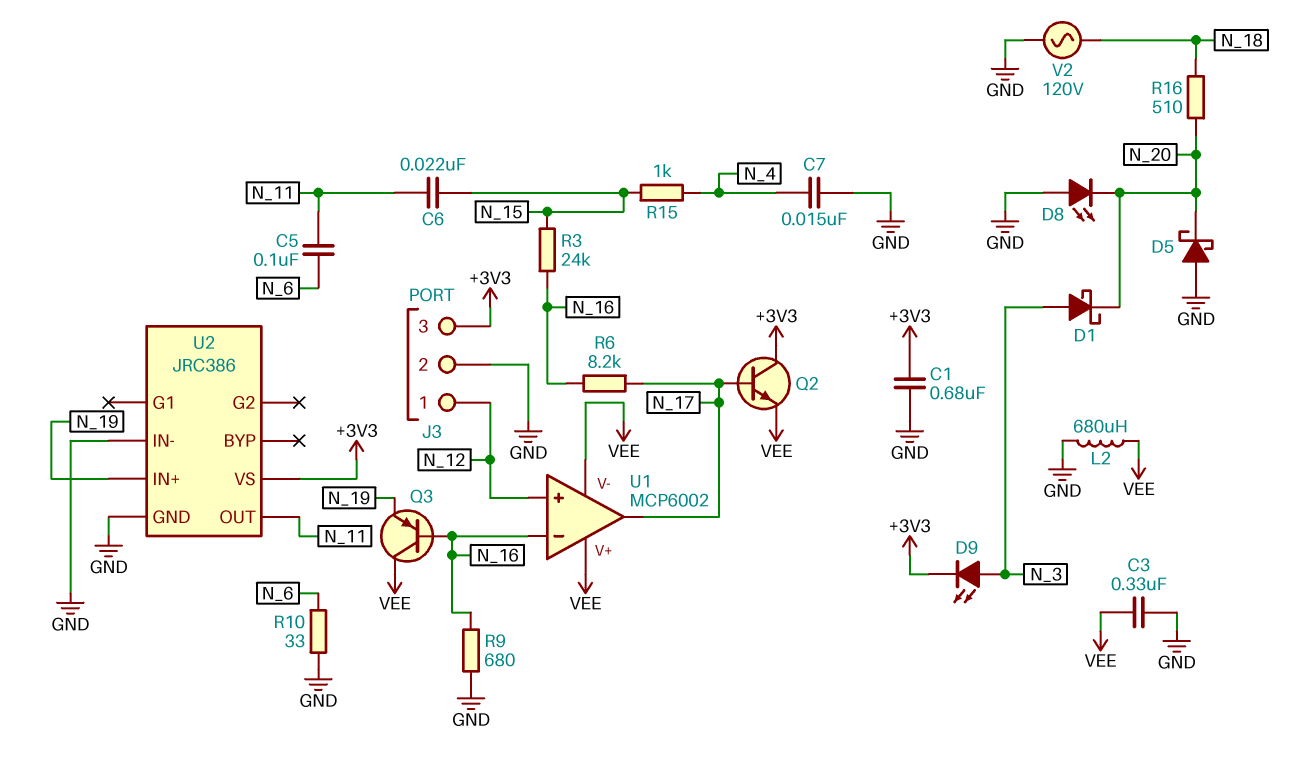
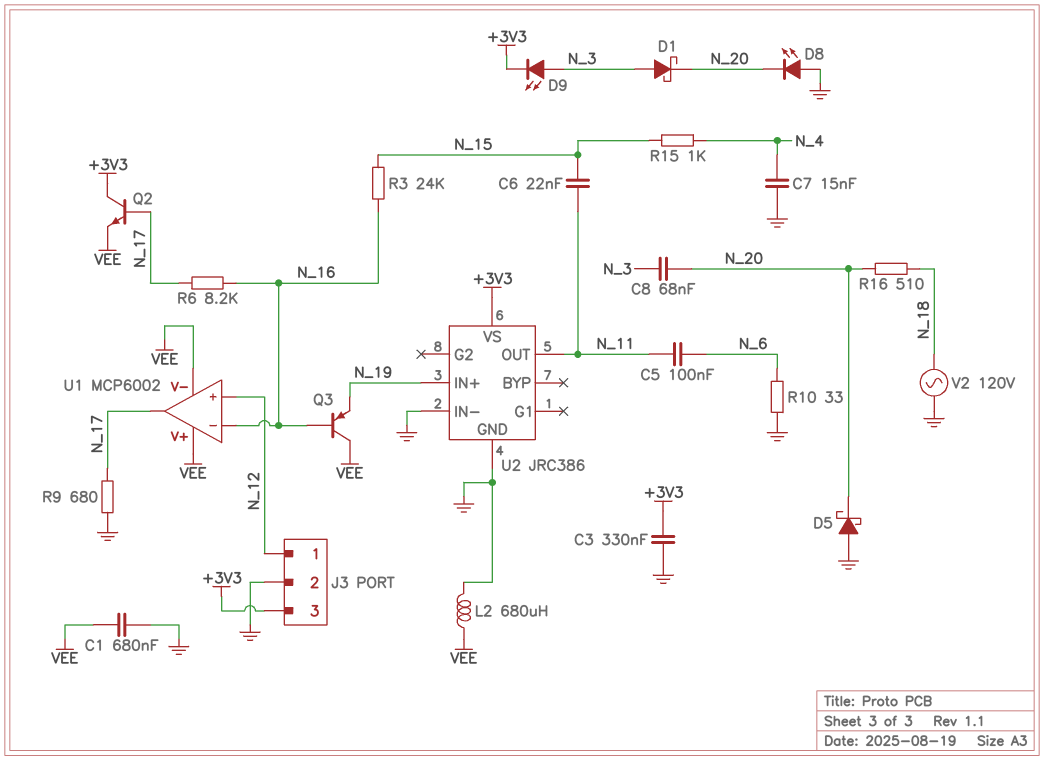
C1: 680nF (+3V3, GND) -> 680nF (GND, VEE)
C3: 330nF (GND, VEE) -> 330nF (+3V3, GND)
C8: none -> 68nF (N_3, N_20)
R9: 680 (GND, N_16) -> 680 (GND, N_17)

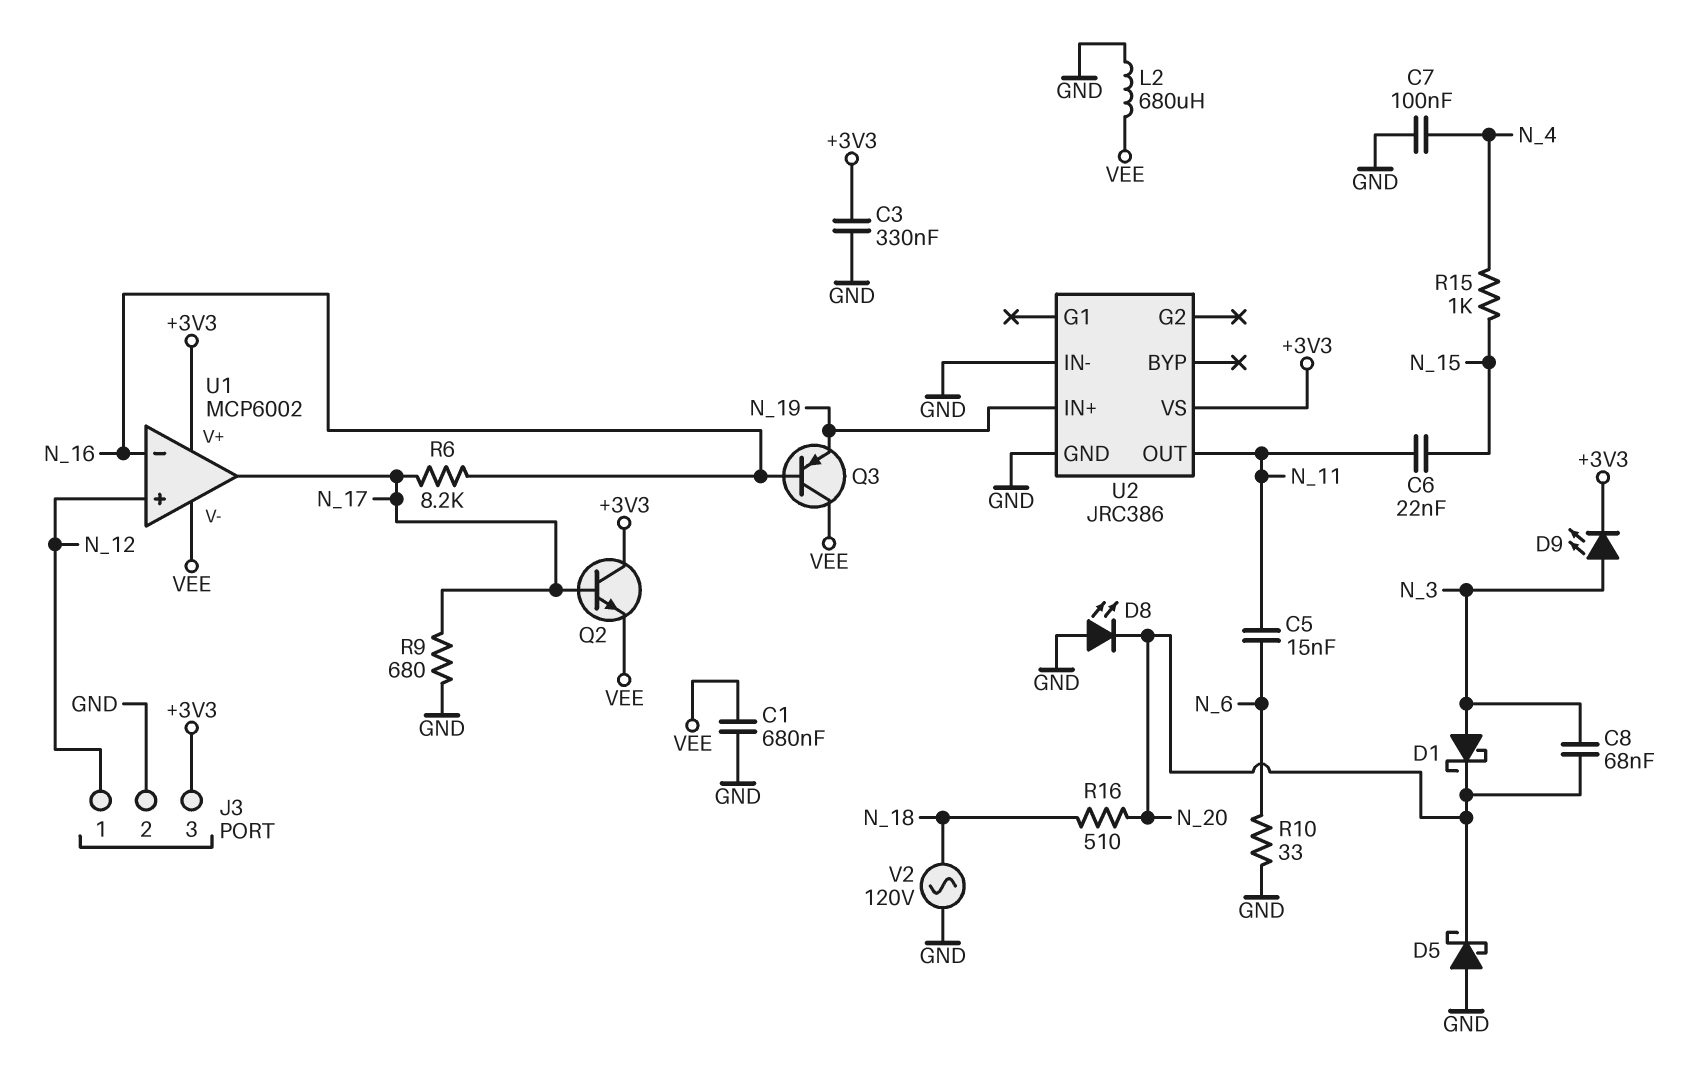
C5: 100nF (N_6, N_11) -> 15nF (N_6, N_11)
C7: 15nF (GND, N_4) -> 100nF (GND, N_4)
R3: 24k (N_15, N_16) -> none
U1 pin V+: VEE -> +3V3

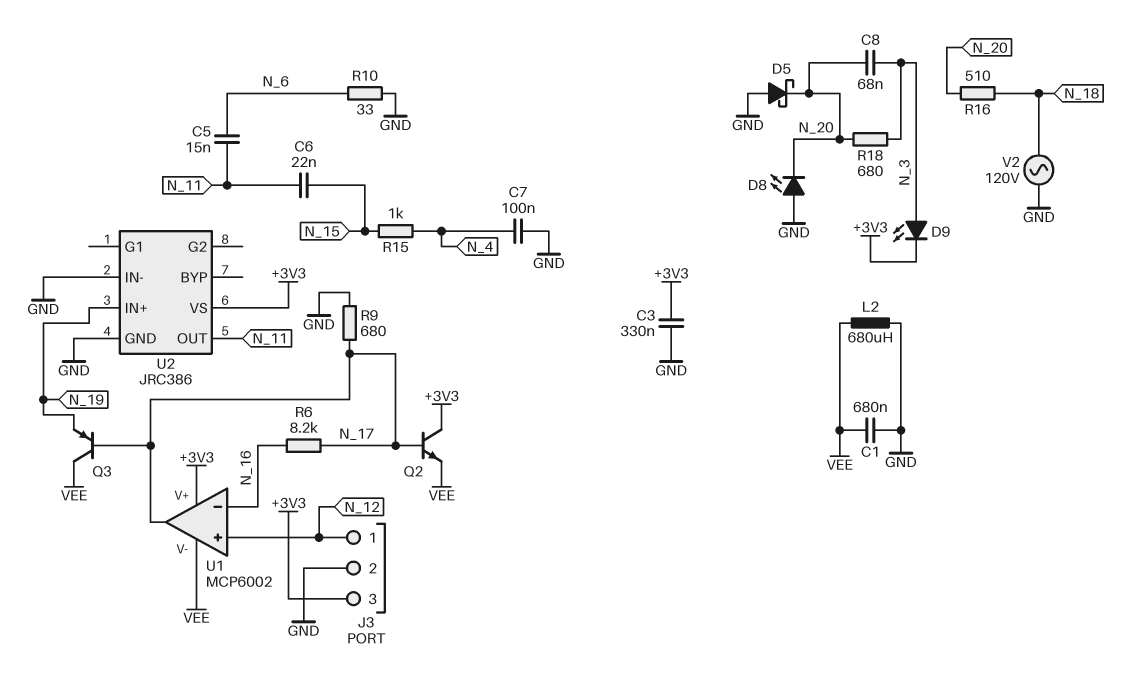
D1: schottky (A N_3, K N_20) -> none
Q3: PNP (B N_16, C VEE, E N_19) -> PNP (B N_17, C VEE, E N_19)
R18: none -> 680 (N_3, N_20)

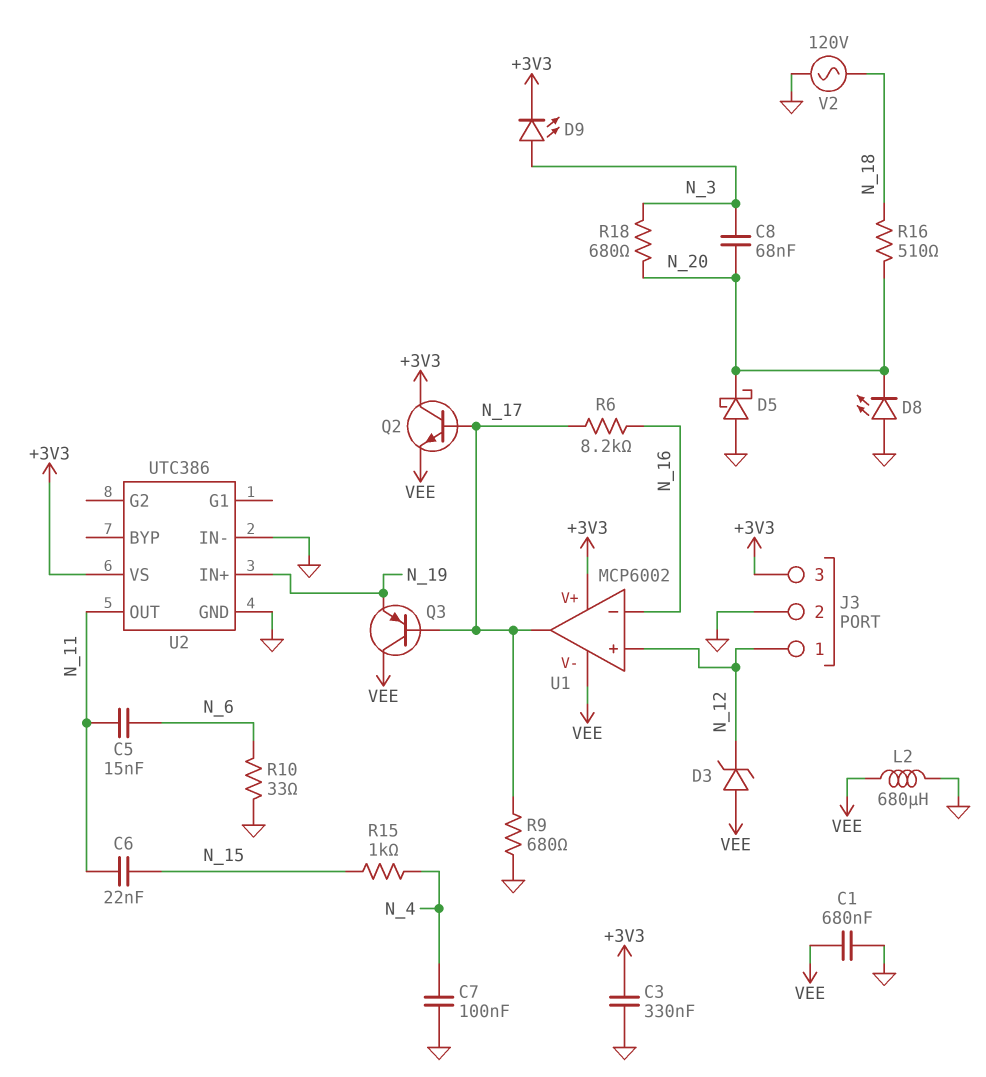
D3: none -> zener (A VEE, K N_12)
U2: JRC386 -> UTC386

